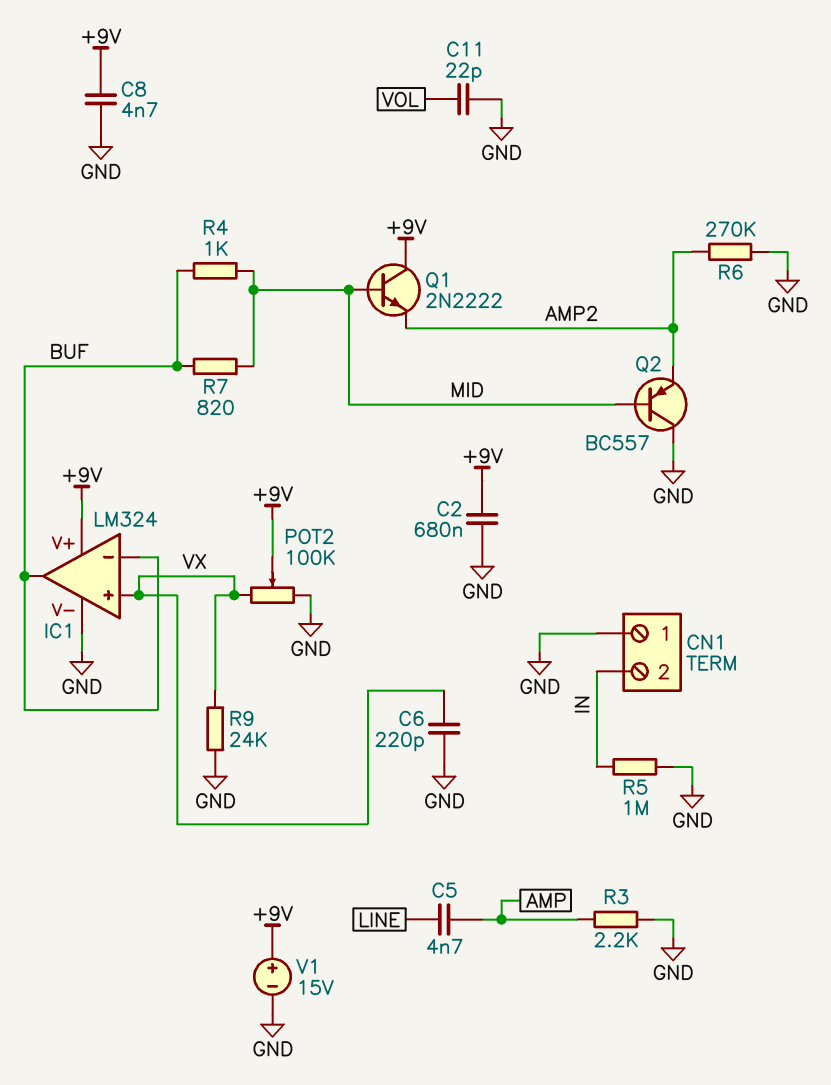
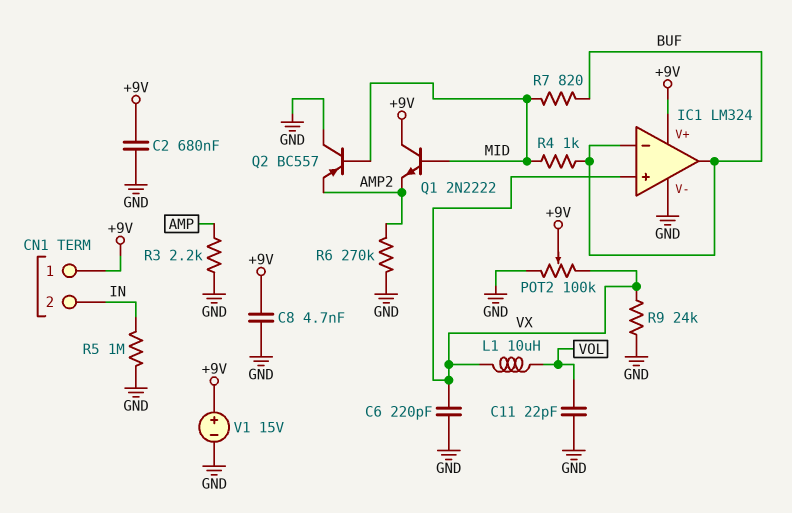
C5: 4.7nF (AMP, LINE) -> none
CN1 pin 1: GND -> +9V
L1: none -> 10uH (VOL, VX)

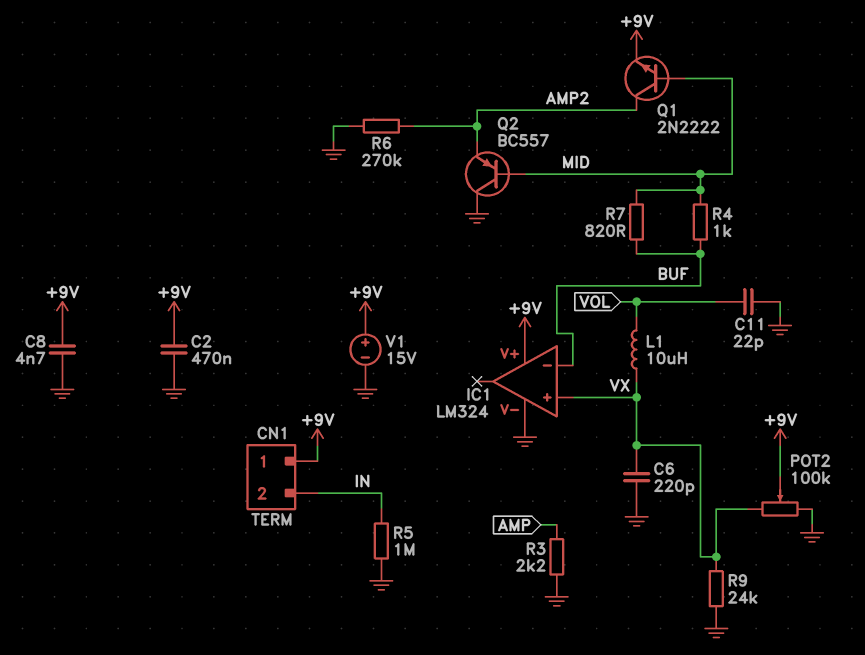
C2: 680nF (+9V, GND) -> 470nF (+9V, GND)
IC1 pin out: BUF -> none
Q1: NPN 2N2222 (B MID, C +9V, E AMP2) -> NPN 2N2222 (B MID, C AMP2, E +9V)

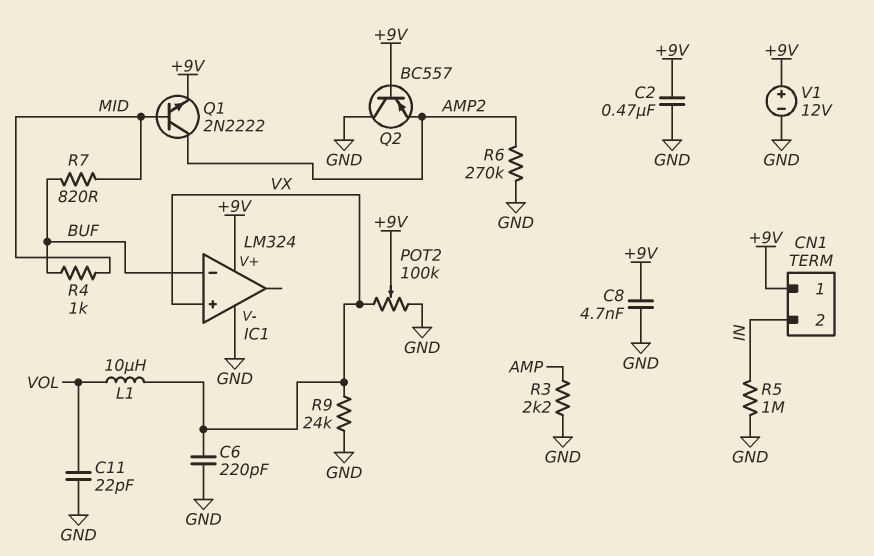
Q2: PNP BC557 (B MID, C GND, E AMP2) -> PNP BC557 (B +9V, C GND, E AMP2)
V1: 15V (plus +9V, minus GND) -> 12V (plus +9V, minus GND)

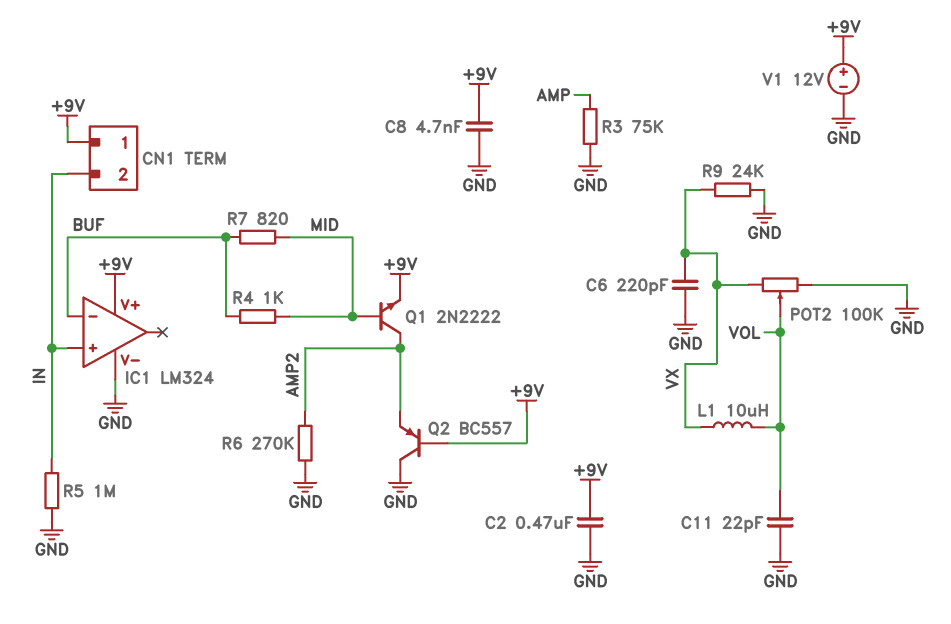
IC1 pin in+: VX -> IN
POT2: 100k (GND, VX, wiper +9V) -> 100k (GND, VX, wiper VOL)
R3: 2.2k (AMP, GND) -> 75k (AMP, GND)

